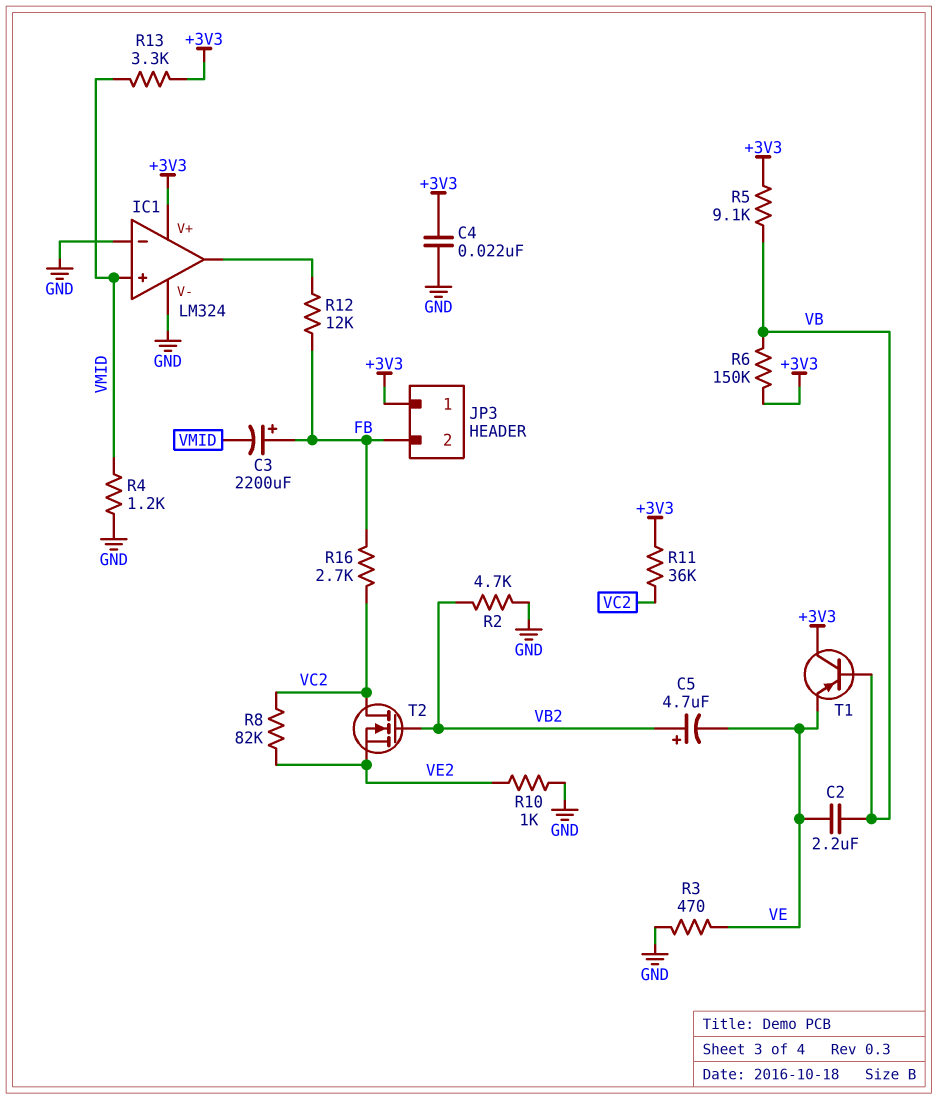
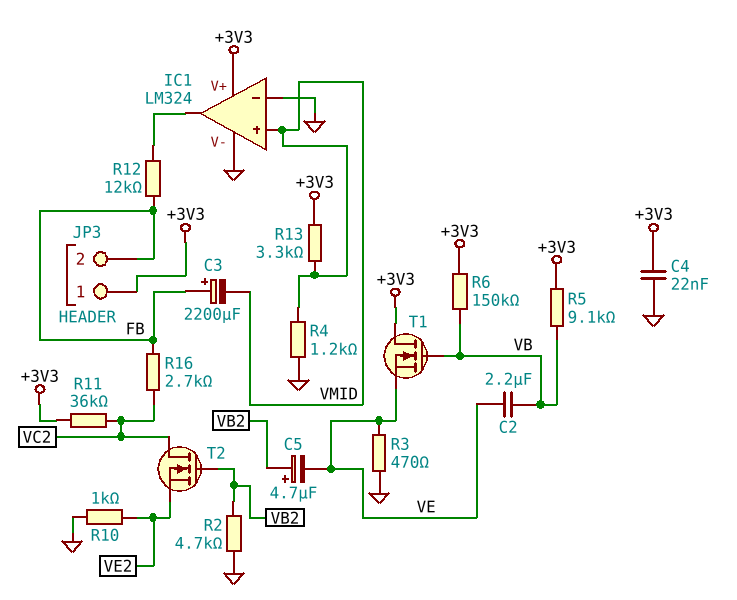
R8: 82k (VC2, VE2) -> none
T1: PNP (B VB, C +3V3, E VE) -> NMOS (G VB, D +3V3, S VE)

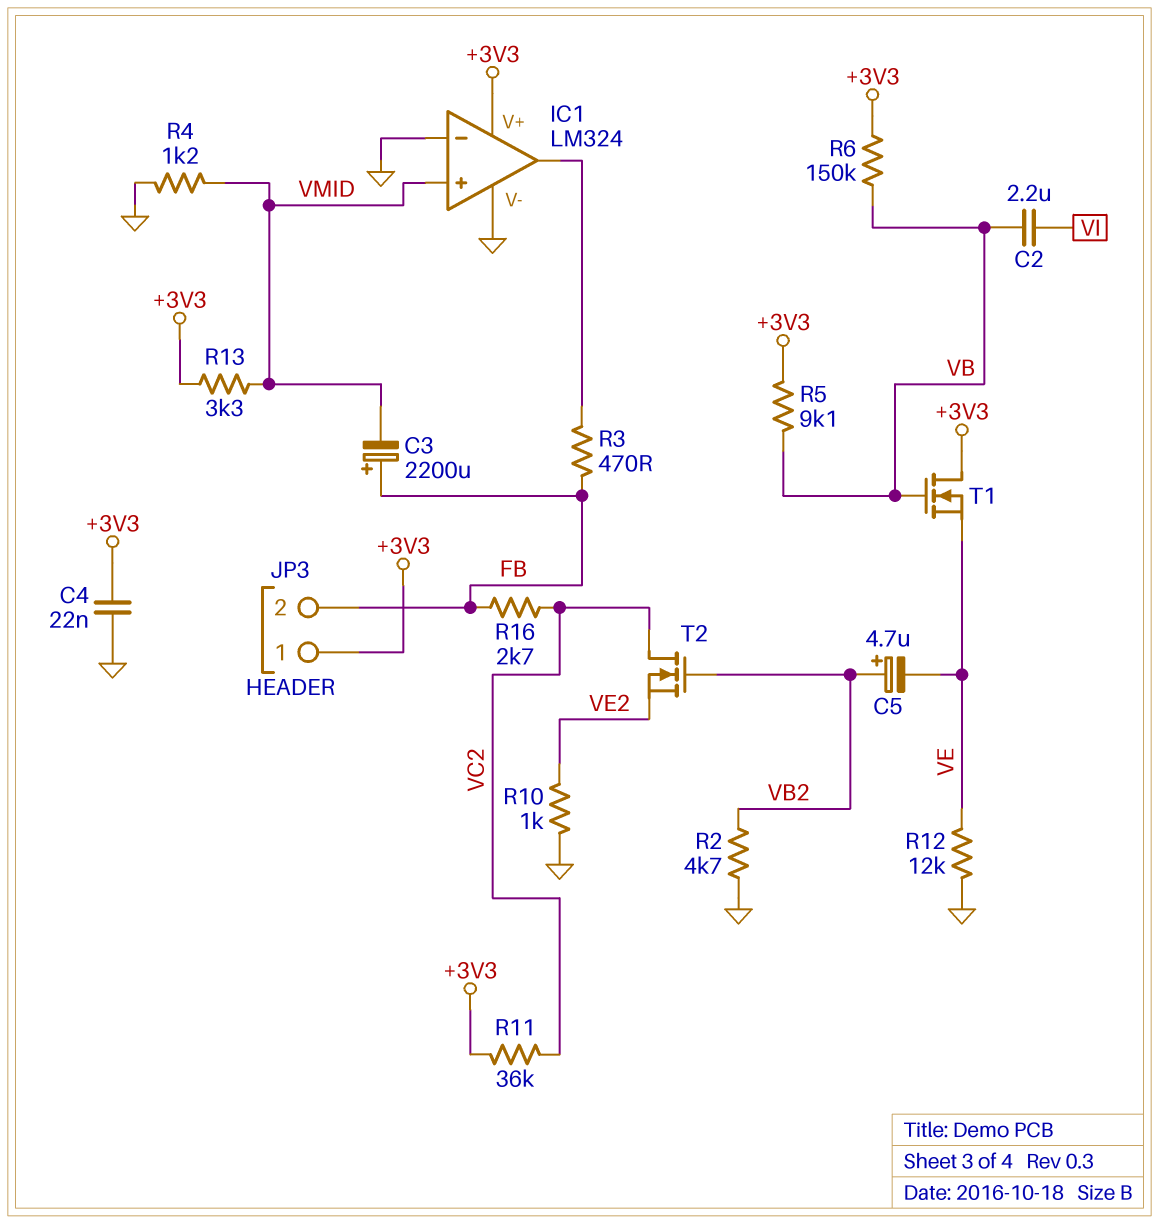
C2: 2.2uF (VB, VE) -> 2.2uF (VB, VI)
R3: 470 (GND, VE) -> 470 (FB, IC1/out)
R12: 12k (FB, IC1/out) -> 12k (GND, VE)

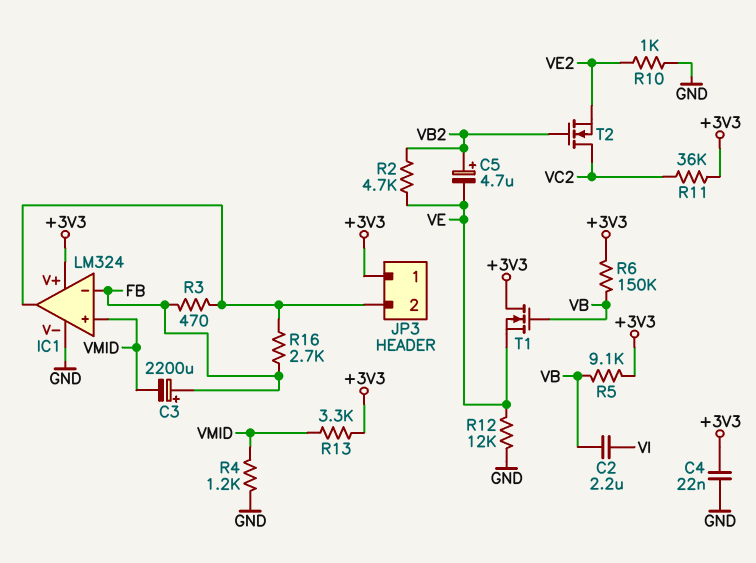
IC1 pin in-: GND -> FB
JP3 pin 2: FB -> IC1/out
R2: 4.7k (GND, VB2) -> 4.7k (VB2, VE)
R16: 2.7k (FB, VC2) -> 2.7k (FB, IC1/out)

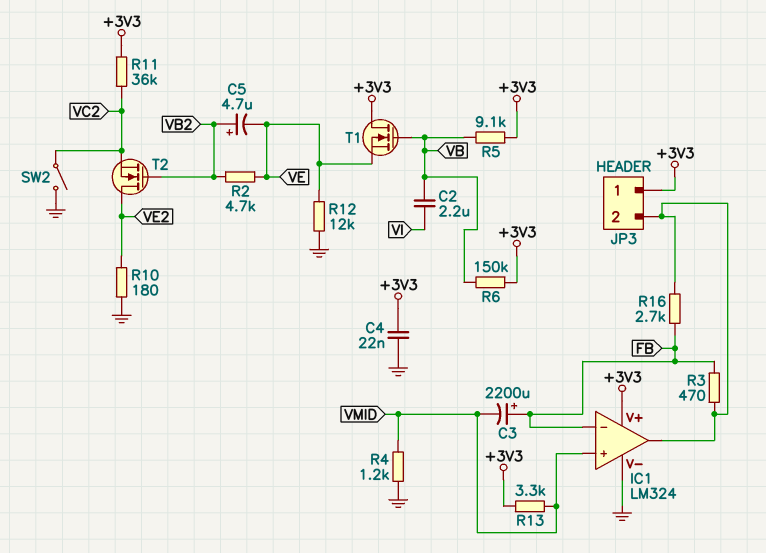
R10: 1k (GND, VE2) -> 180 (GND, VE2)
SW2: none -> switch (GND, VC2)
T2: NMOS (G VB2, D VC2, S VE2) -> NMOS (G VB2, D VE2, S VC2)

